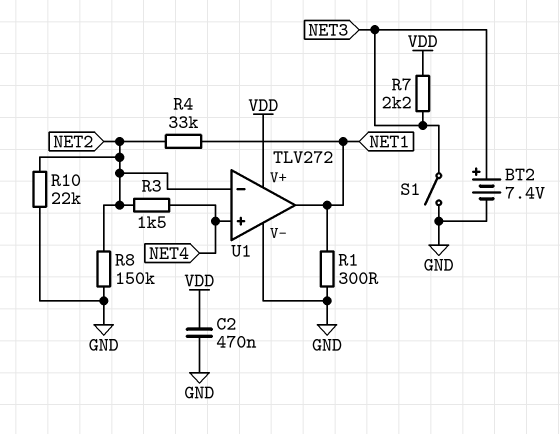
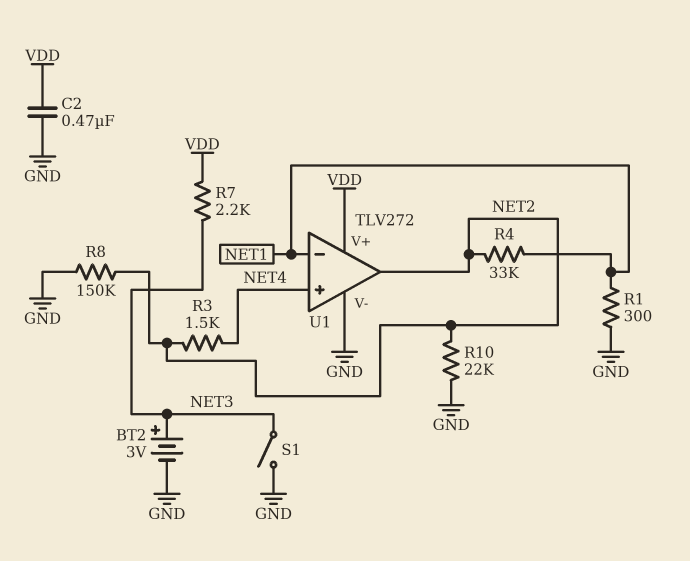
BT2: 7.4V (plus NET3, minus GND) -> 3V (plus NET3, minus GND)
U1 pin in-: NET2 -> NET1
U1 pin out: NET1 -> NET2

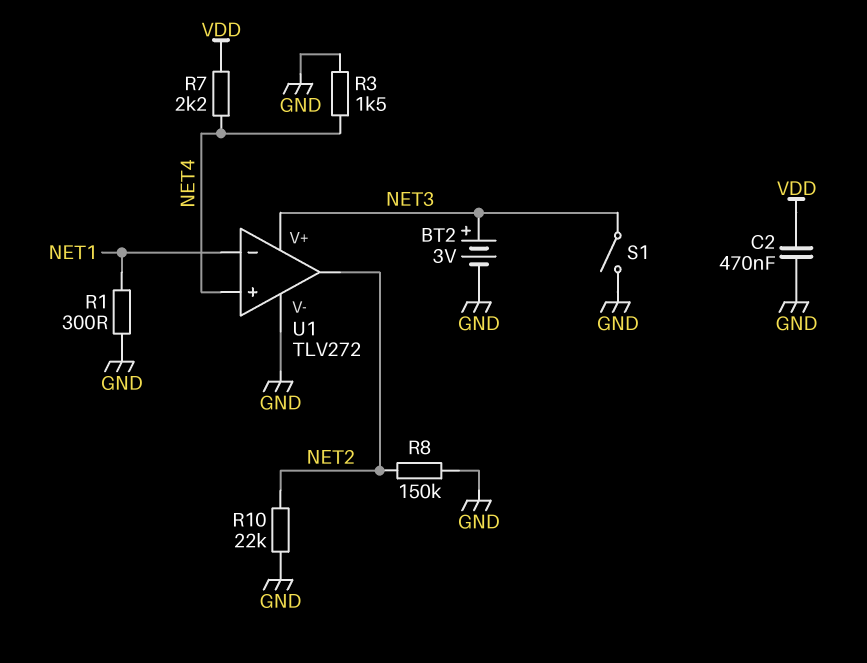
R3: 1.5k (NET2, NET4) -> 1.5k (GND, NET4)
R4: 33k (NET1, NET2) -> none
R7: 2.2k (NET3, VDD) -> 2.2k (NET4, VDD)
U1 pin V+: VDD -> NET3

